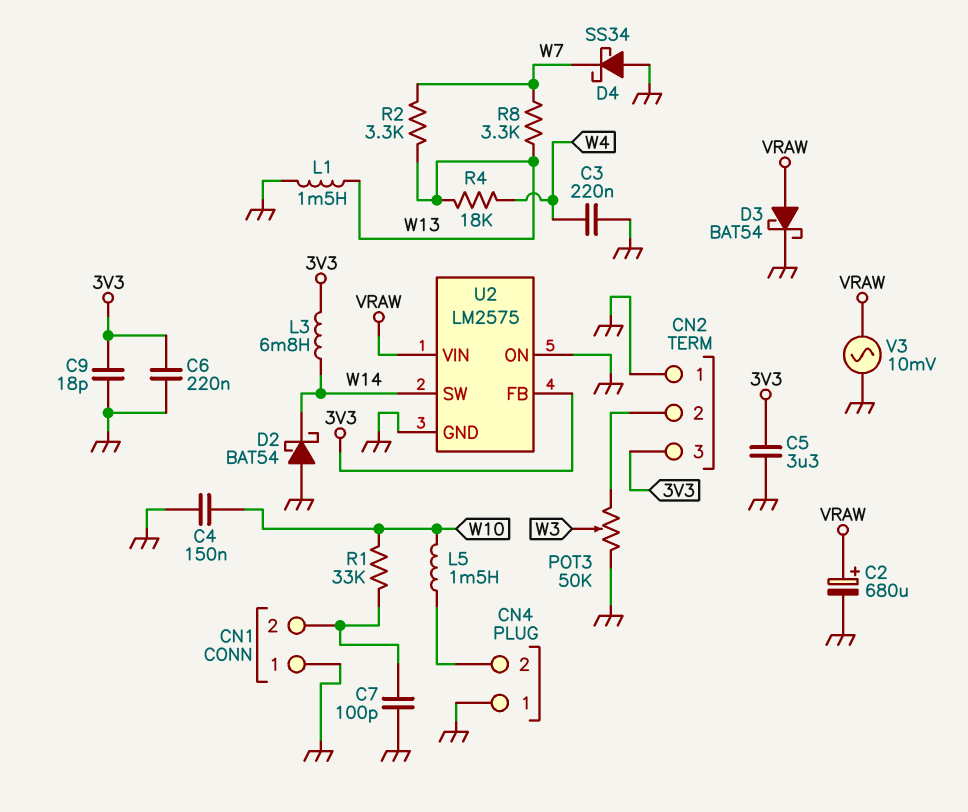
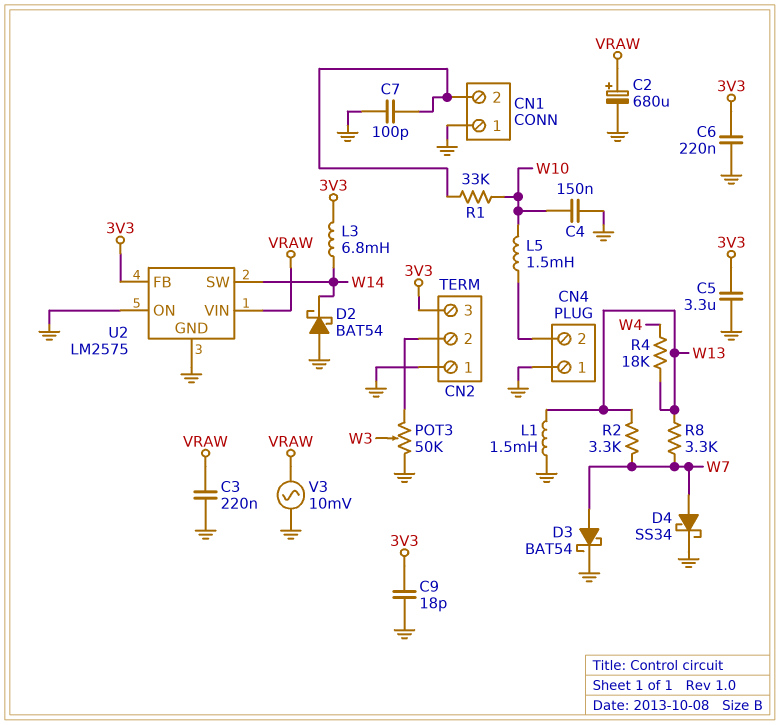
C3: 220nF (GND, W4) -> 220nF (GND, VRAW)
D3: schottky BAT54 (A VRAW, K GND) -> schottky BAT54 (A W7, K GND)
D4: schottky SS34 (A GND, K W7) -> schottky SS34 (A W7, K GND)

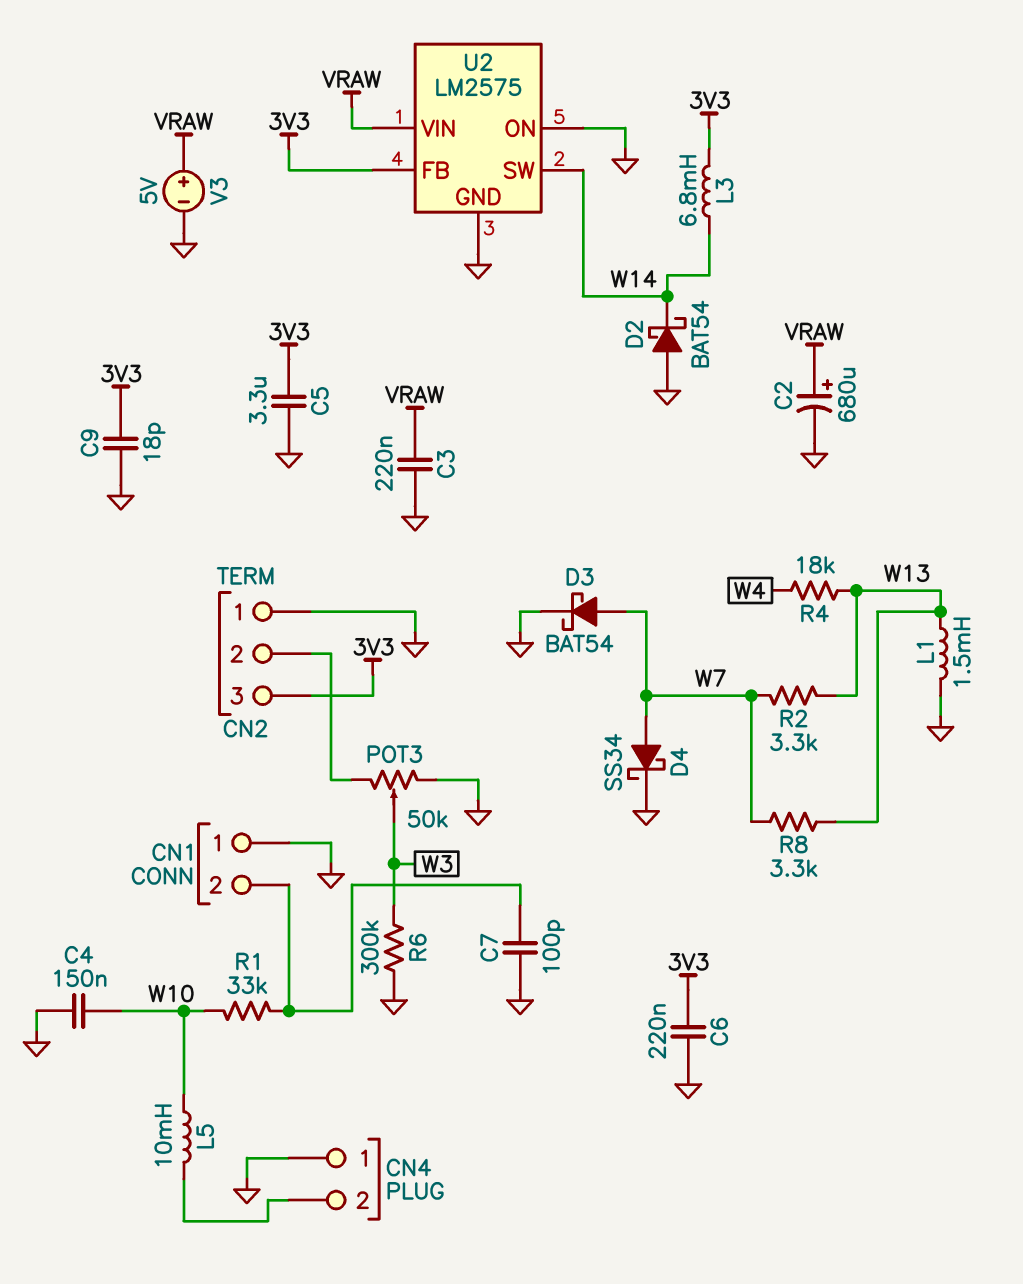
L5: 1.5mH (CN4/2, W10) -> 10mH (CN4/2, W10)
R6: none -> 300k (GND, W3)
V3: AC 10mV (GND, VRAW) -> 5V (plus VRAW, minus GND)

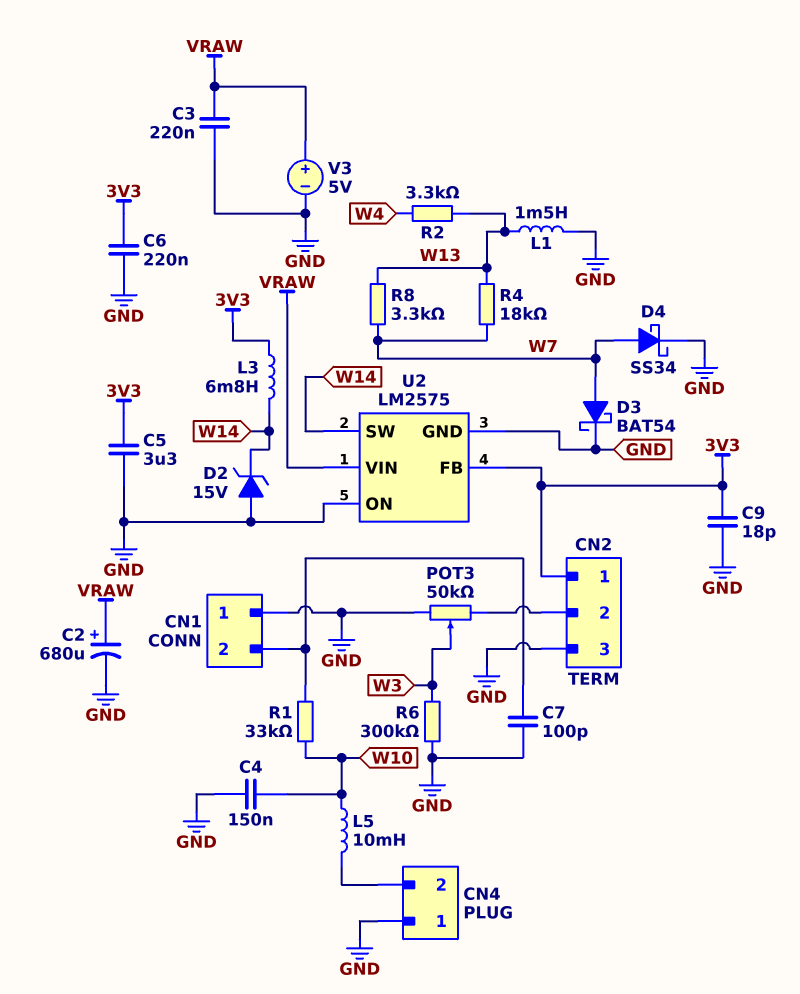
CN2 pin 1: GND -> 3V3
CN2 pin 3: 3V3 -> GND
D2: schottky BAT54 (A GND, K W14) -> zener 15V (A GND, K W14)
R2: 3.3k (W7, W13) -> 3.3k (W4, W13)
R4: 18k (W4, W13) -> 18k (W7, W13)

